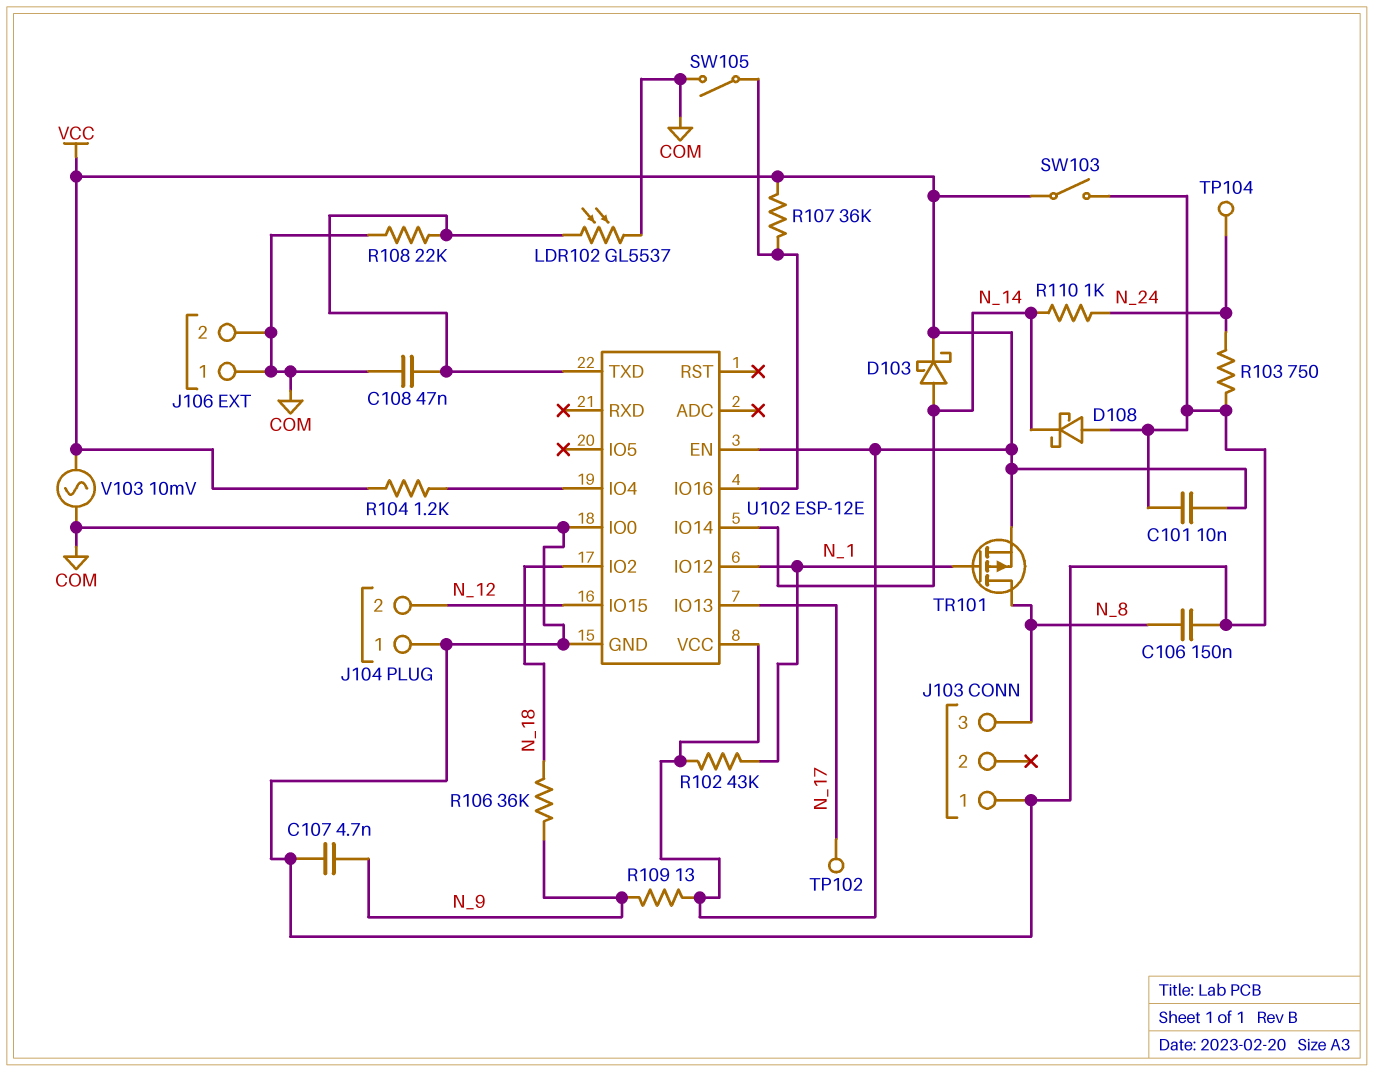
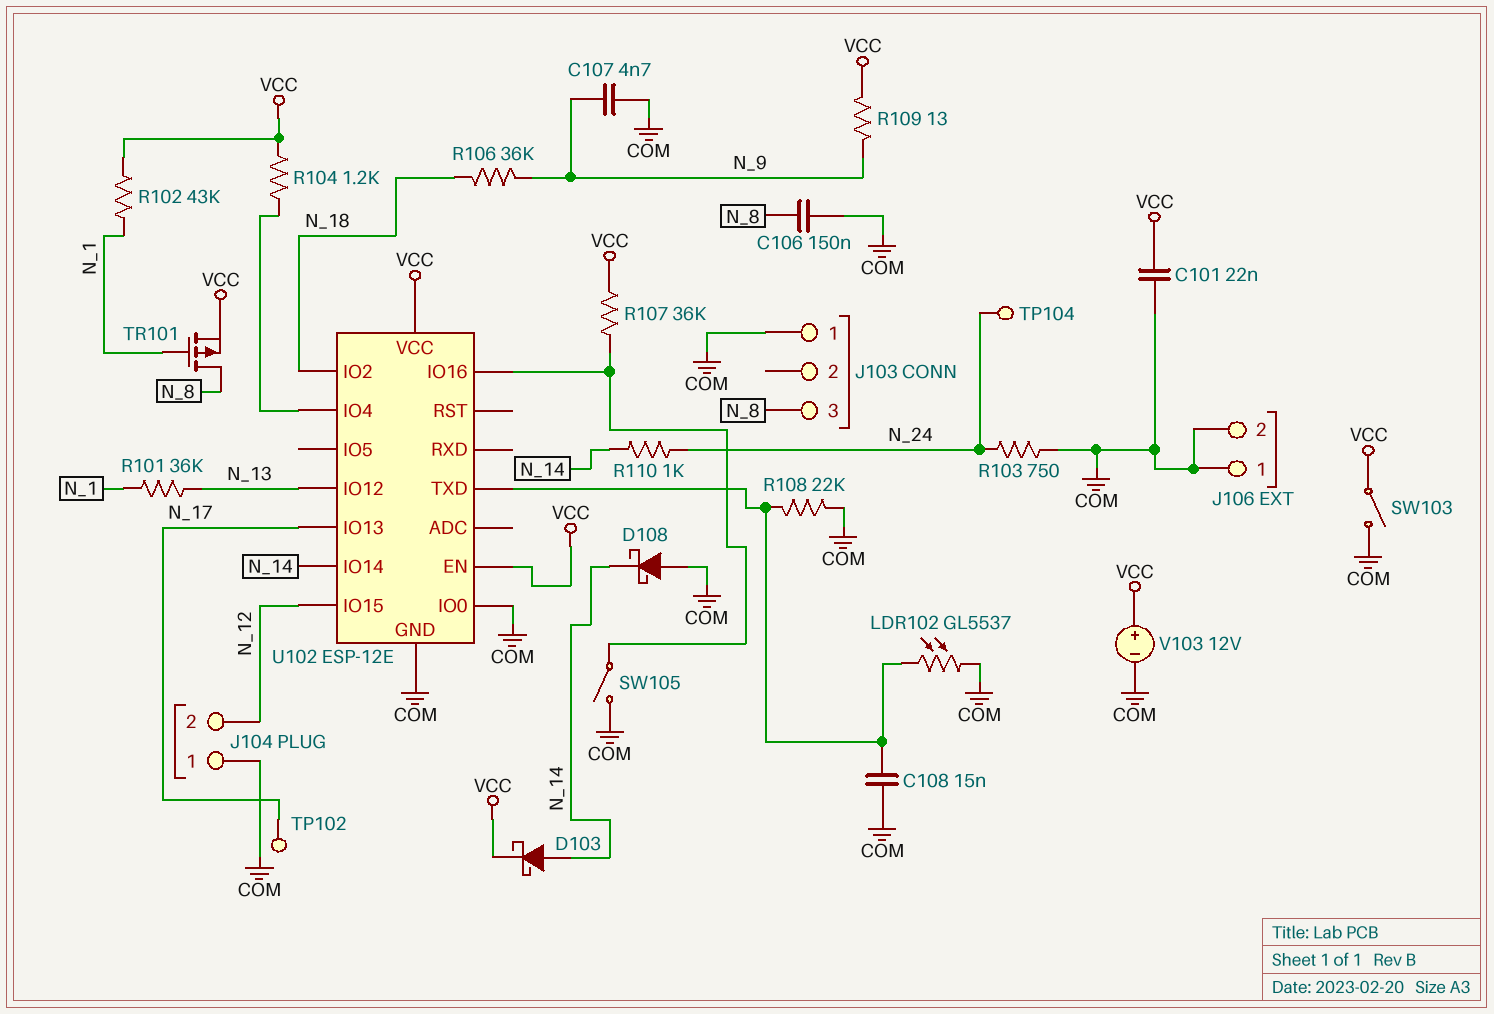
C101: 10nF (COM, VCC) -> 22nF (COM, VCC)
C108: 47nF (COM, U102/TXD) -> 15nF (COM, U102/TXD)
R101: none -> 36k (N_1, N_13)
U102 pin IO12: N_1 -> N_13
V103: AC 10mV (COM, VCC) -> 12V (plus VCC, minus COM)

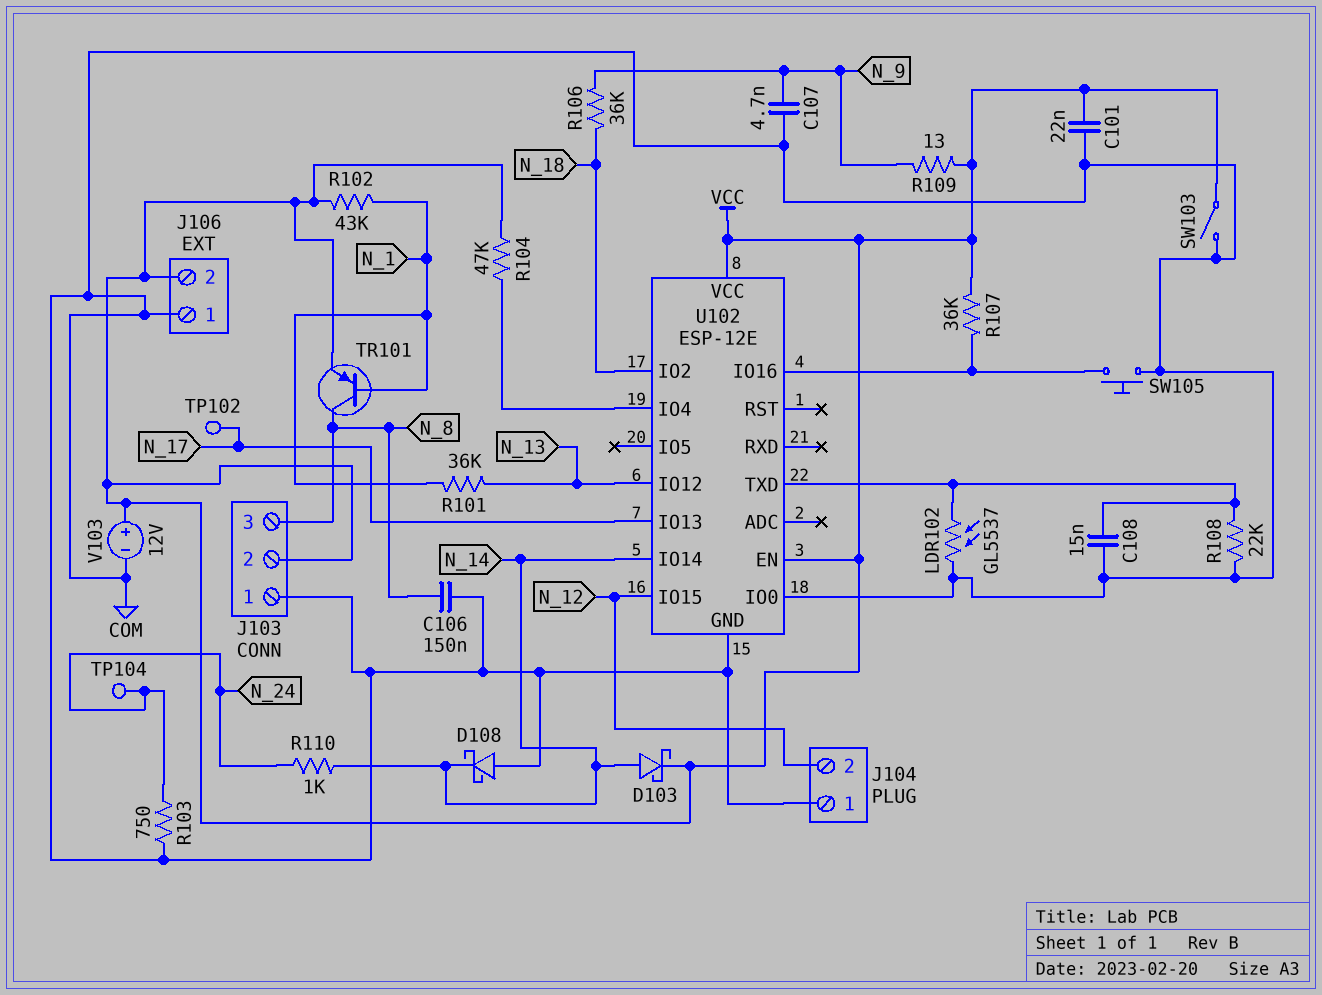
J103 pin 2: none -> VCC
J106 pin 2: COM -> VCC
R104: 1.2k (U102/IO4, VCC) -> 47k (U102/IO4, VCC)
SW105: switch (COM, U102/IO16) -> button (COM, U102/IO16)
TR101: PMOS (G N_1, D N_8, S VCC) -> PNP (B N_1, C N_8, E VCC)

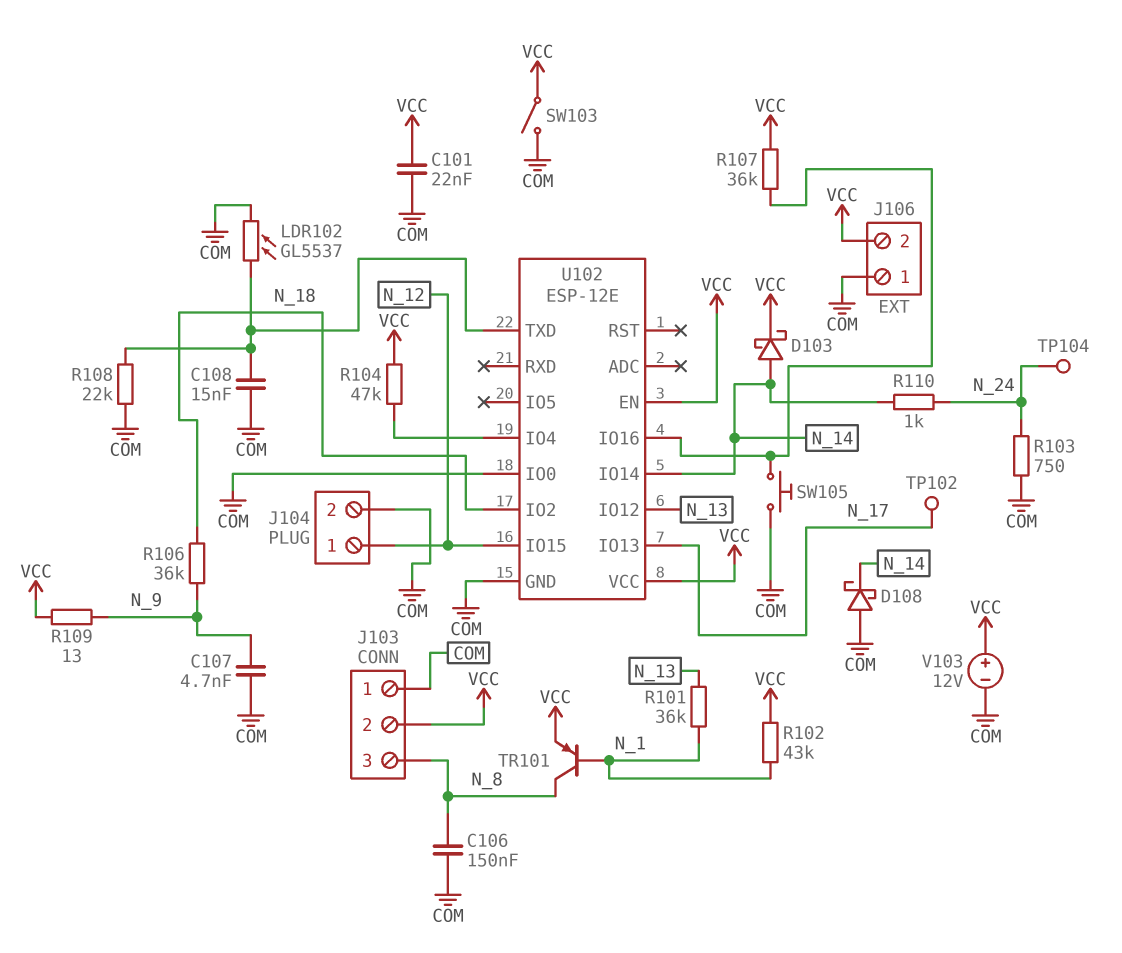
J104 pin 1: COM -> N_12
J104 pin 2: N_12 -> COM

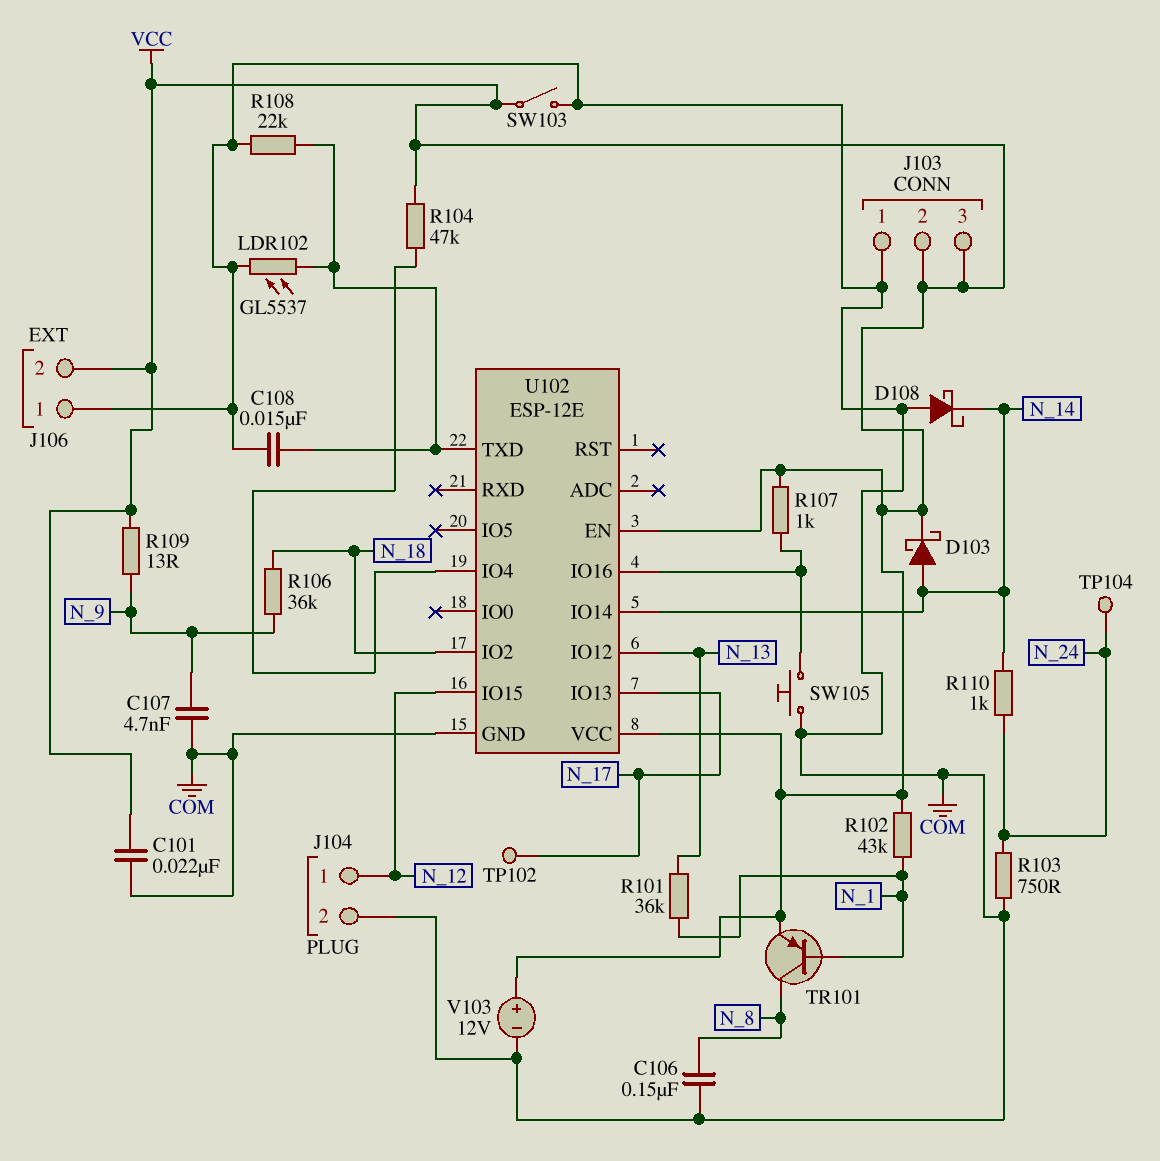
J103 pin 3: N_8 -> VCC
R107: 36k (U102/IO16, VCC) -> 1k (U102/IO16, VCC)
U102 pin IO0: COM -> none

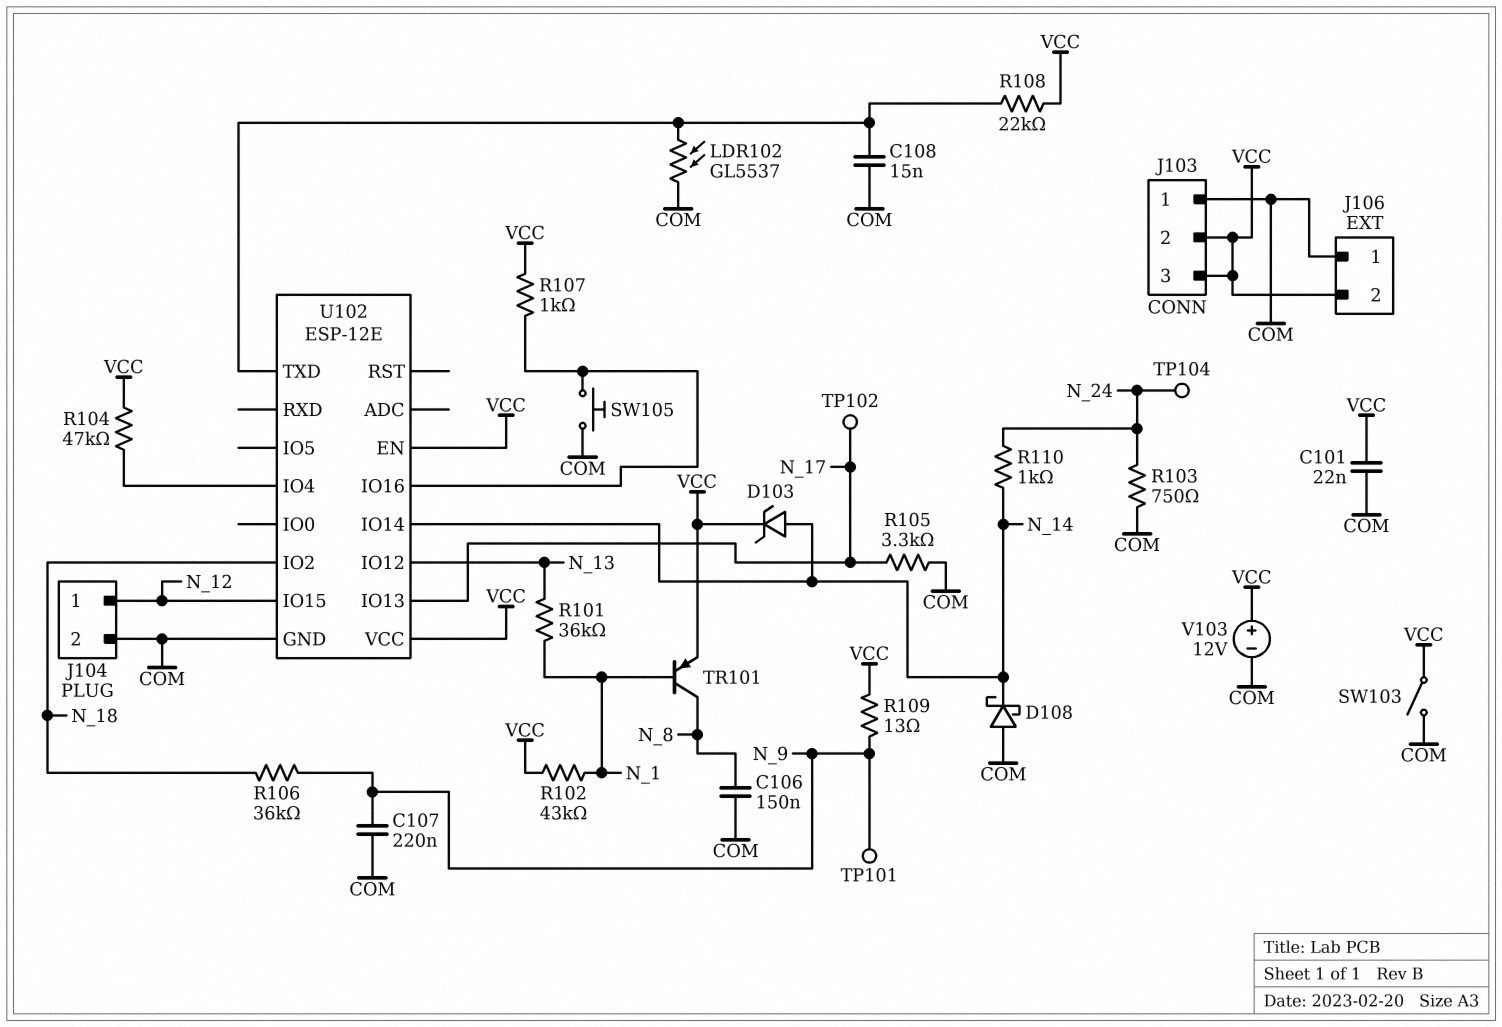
C107: 4.7nF (COM, N_9) -> 220nF (COM, N_9)
D103: schottky (A N_14, K VCC) -> zener (A N_14, K VCC)
R105: none -> 3.3k (COM, N_17)
R108: 22k (COM, U102/TXD) -> 22k (U102/TXD, VCC)
TP101: none -> test point (N_9)

